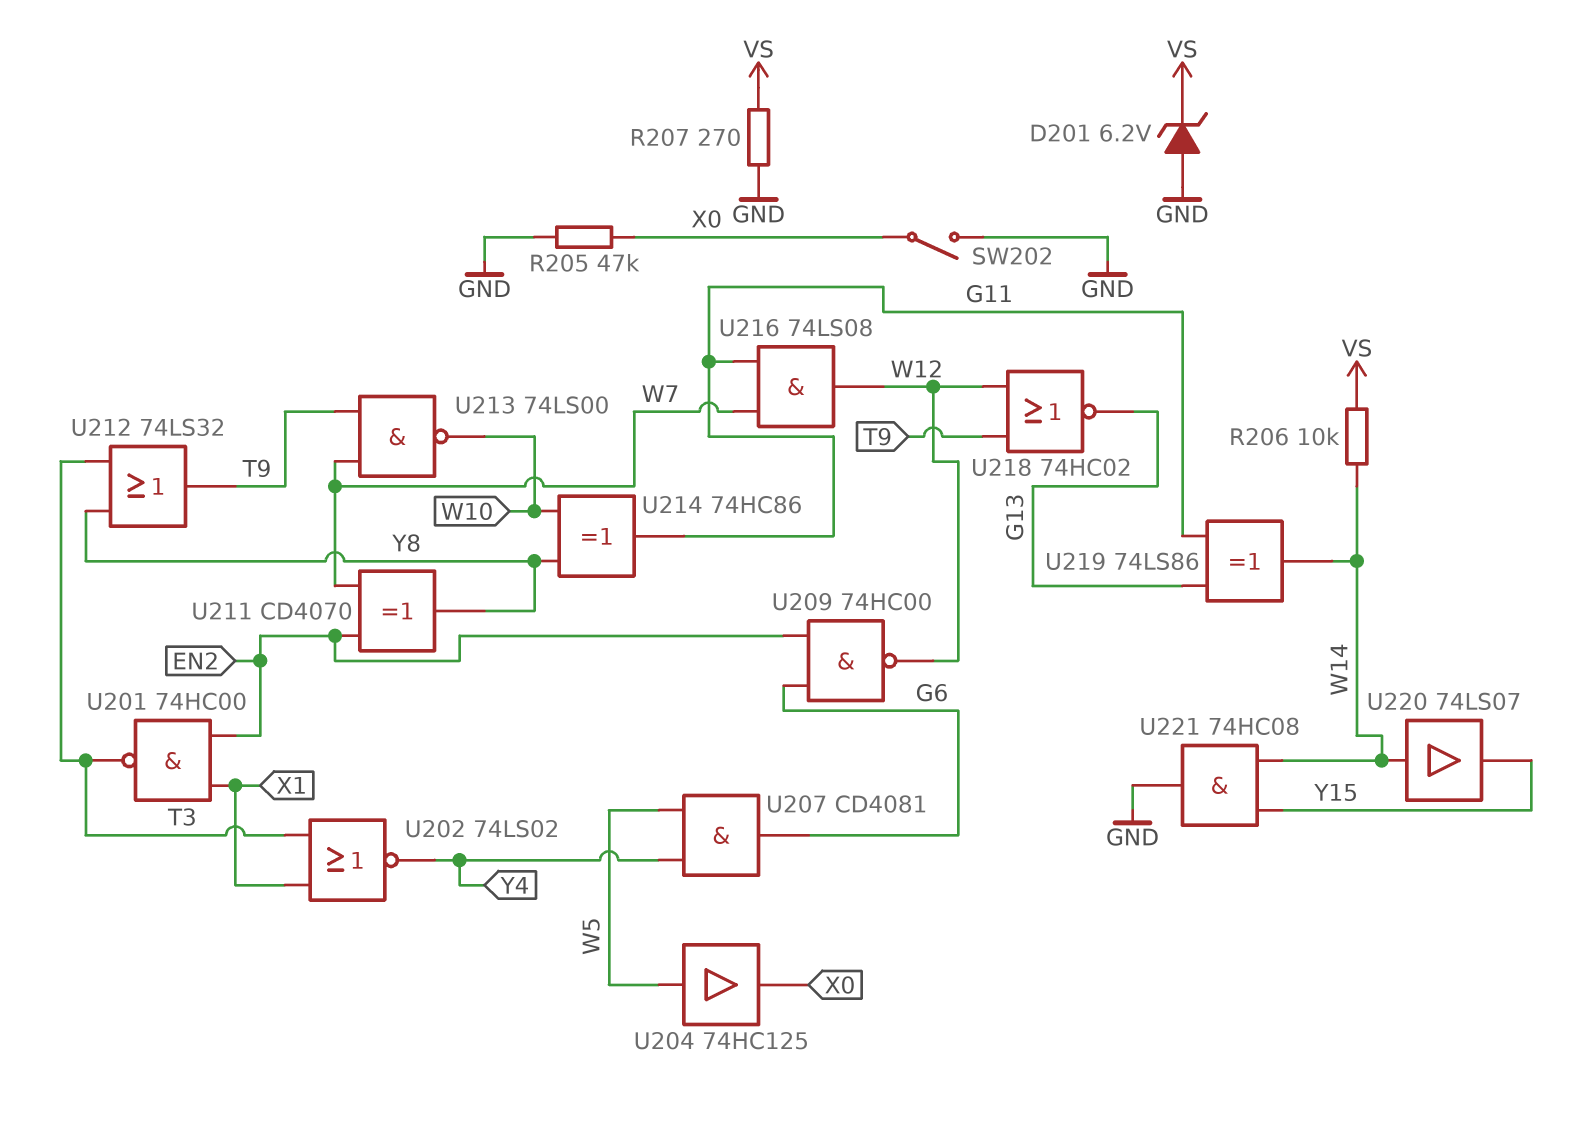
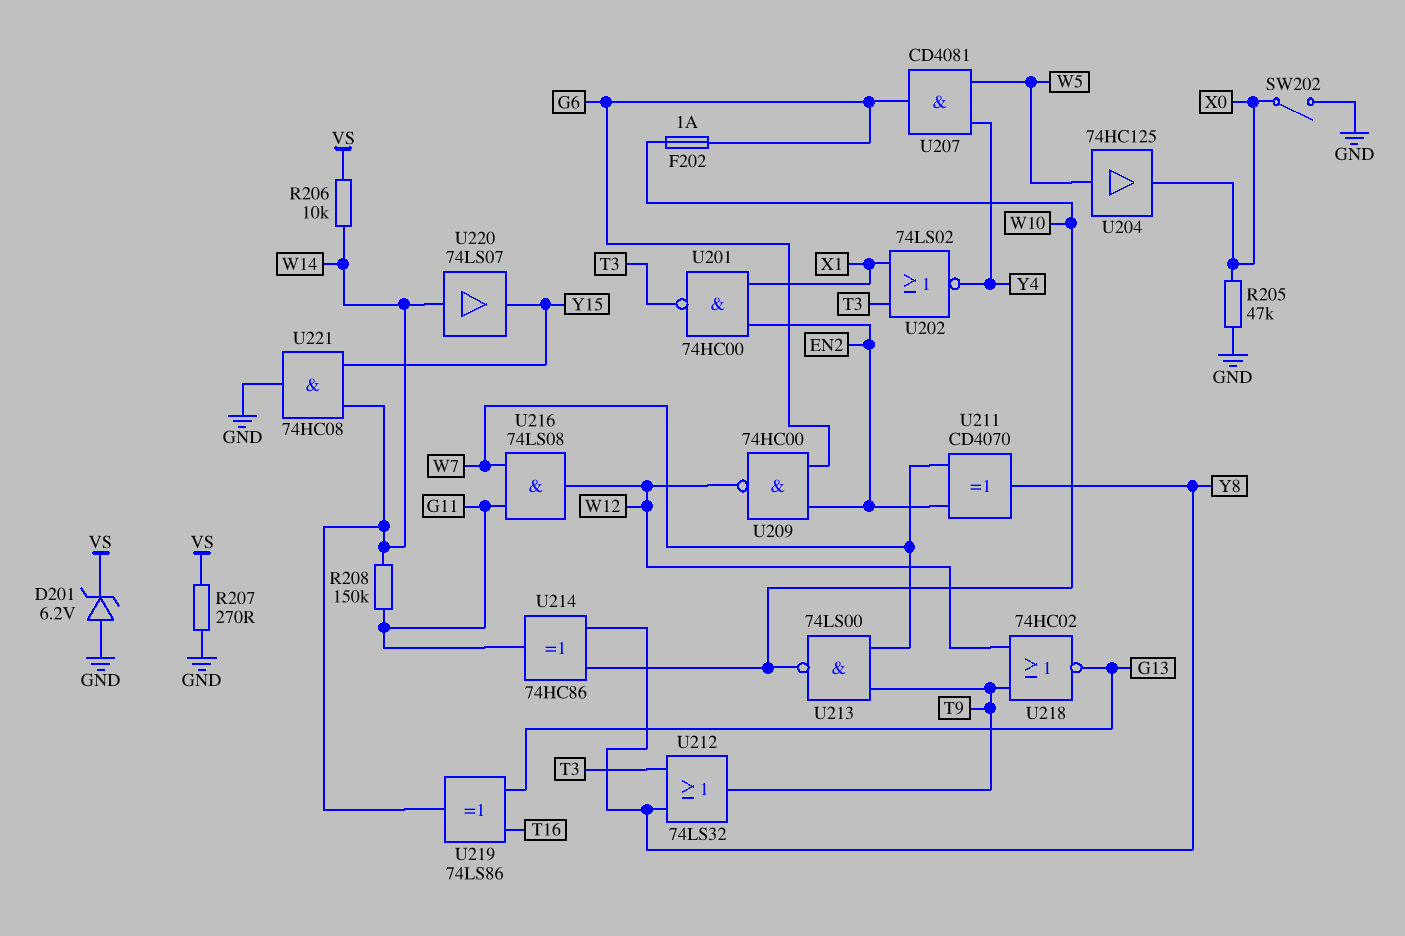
F202: none -> 1A (G6, W10)
R208: none -> 150k (G11, W14)
U219: XOR 74LS86 (in G11, in G13, out W14) -> XOR 74LS86 (in G13, in T16, out W14)

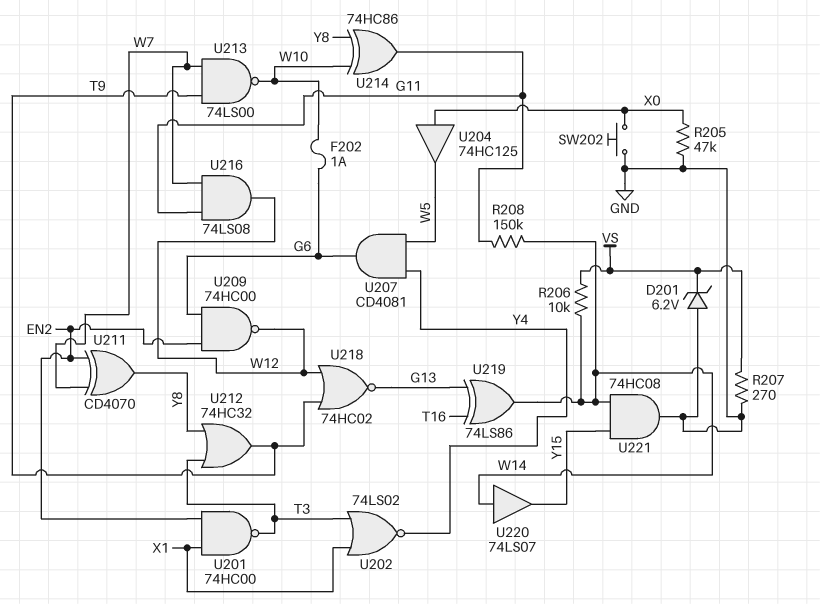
SW202: switch (GND, X0) -> button (GND, X0)
U204: buffer 74HC125 (in W5, out X0) -> buffer 74HC125 (in X0, out W5)
U212: OR 74LS32 (in T3, in Y8, out T9) -> OR 74HC32 (in T3, in Y8, out T9)

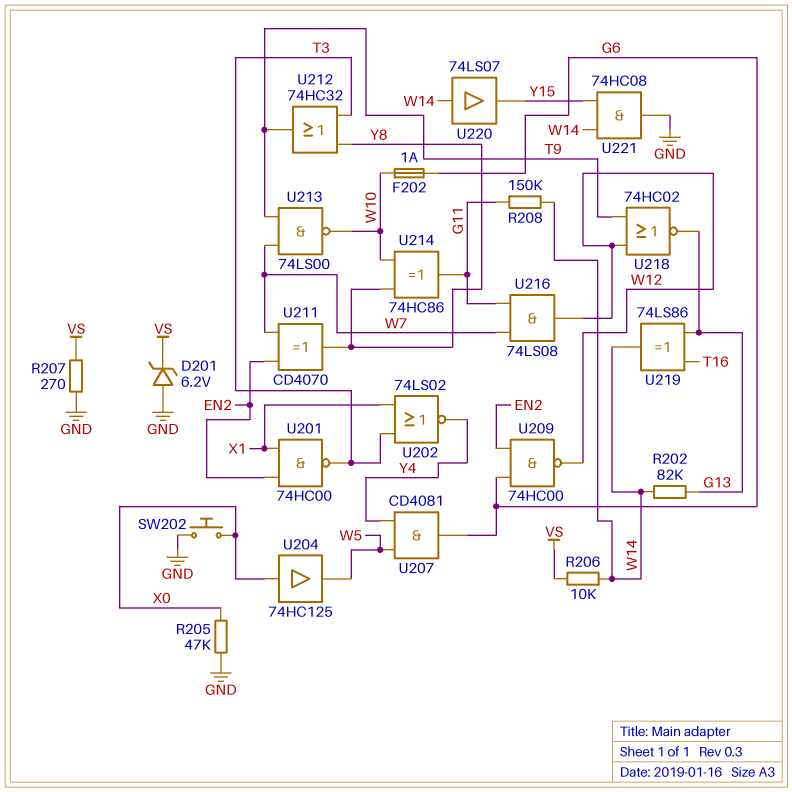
R202: none -> 82k (G13, W14)

